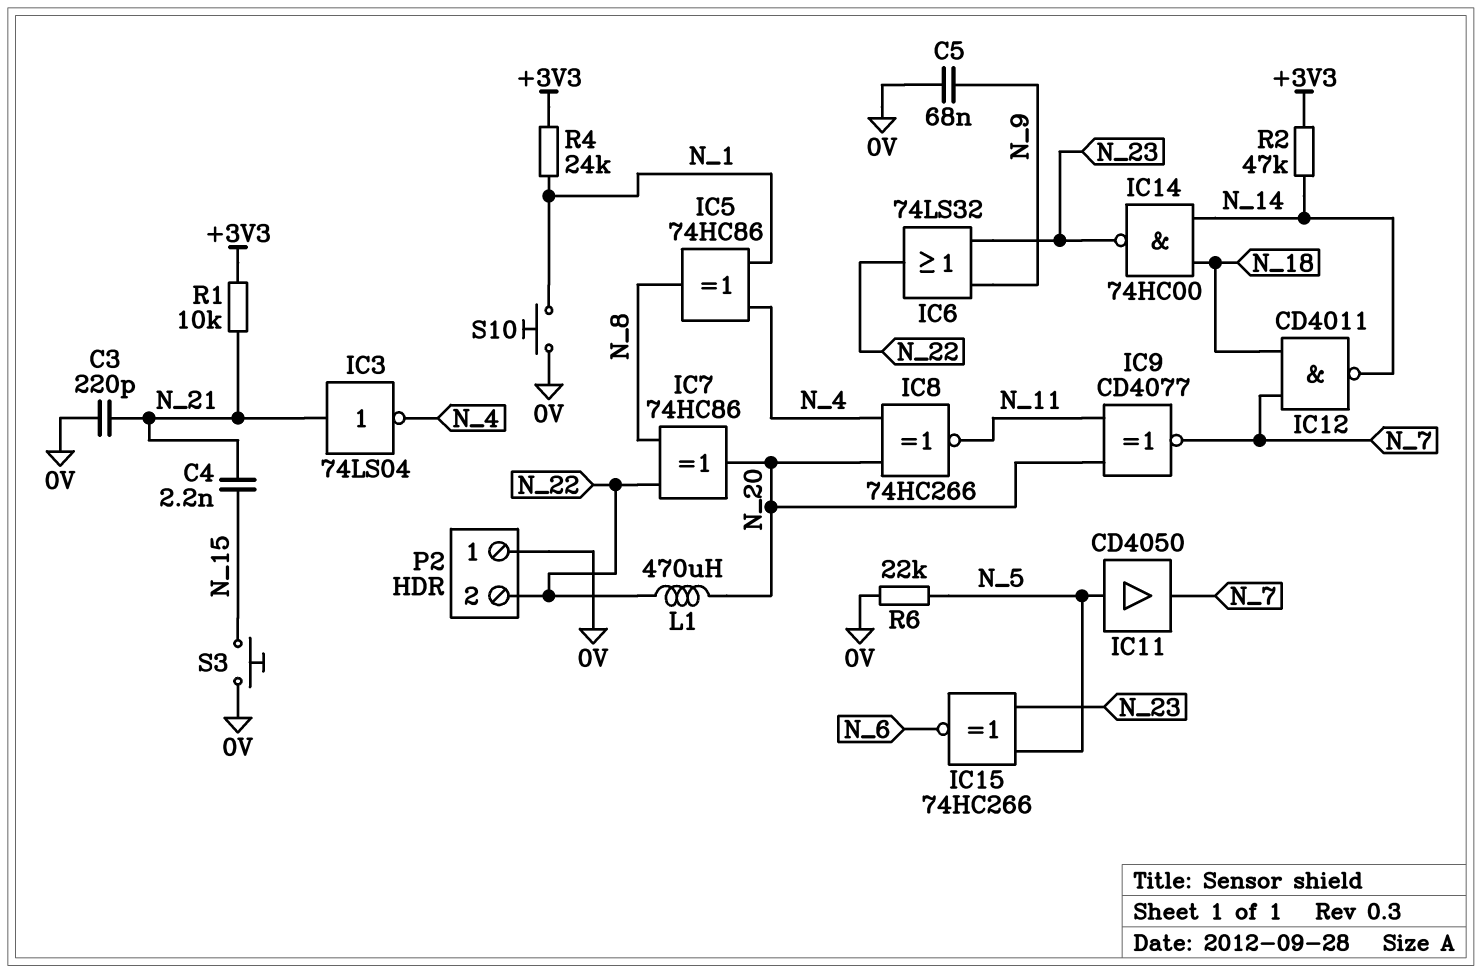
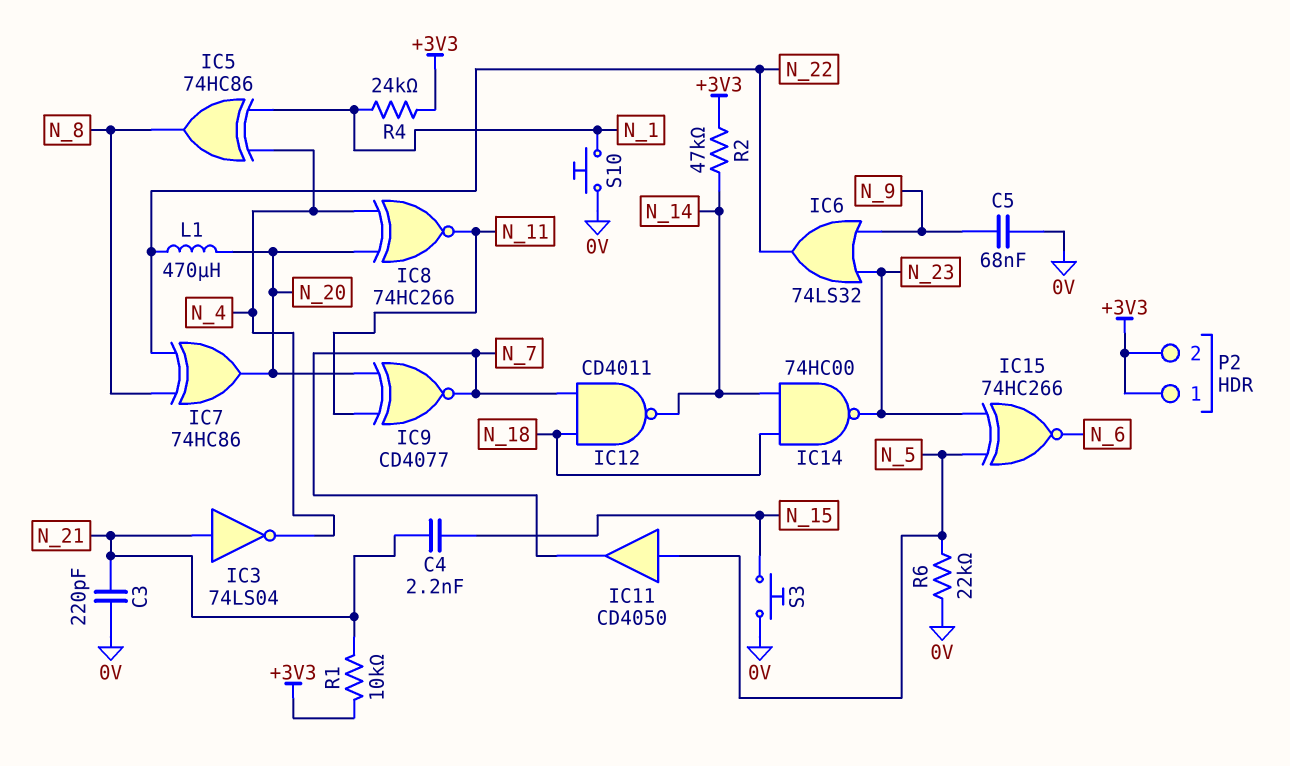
P2 pin 1: 0V -> +3V3
P2 pin 2: N_22 -> +3V3

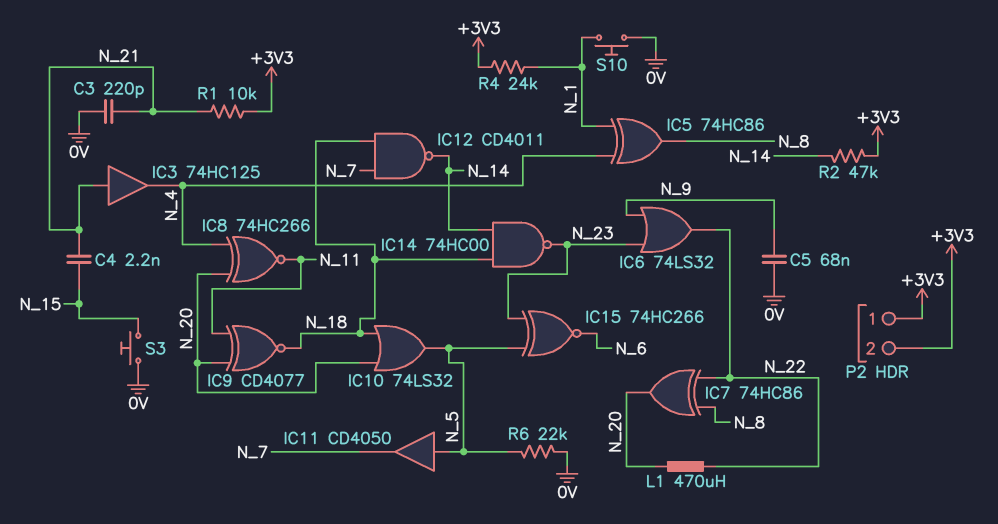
IC3: NOT 74LS04 (in N_21, out N_4) -> buffer 74HC125 (in N_21, out N_4)
IC9: XNOR CD4077 (in N_11, in N_20, out N_7) -> XNOR CD4077 (in N_11, in N_20, out N_18)
IC10: none -> OR 74LS32 (in N_18, in N_20, out N_5)

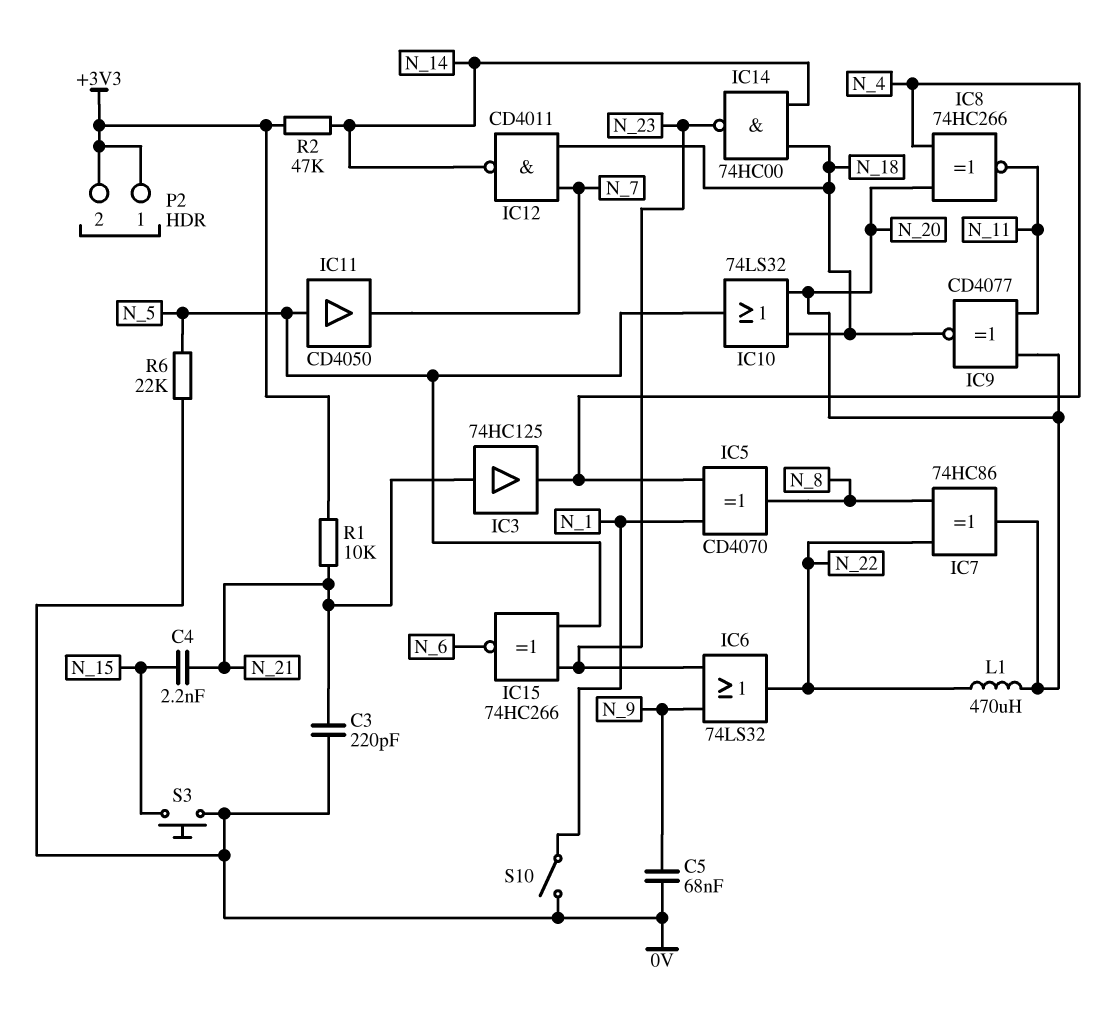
IC5: XOR 74HC86 (in N_1, in N_4, out N_8) -> XOR CD4070 (in N_1, in N_4, out N_8)
R4: 24k (+3V3, N_1) -> none
S10: button (0V, N_1) -> switch (0V, N_1)

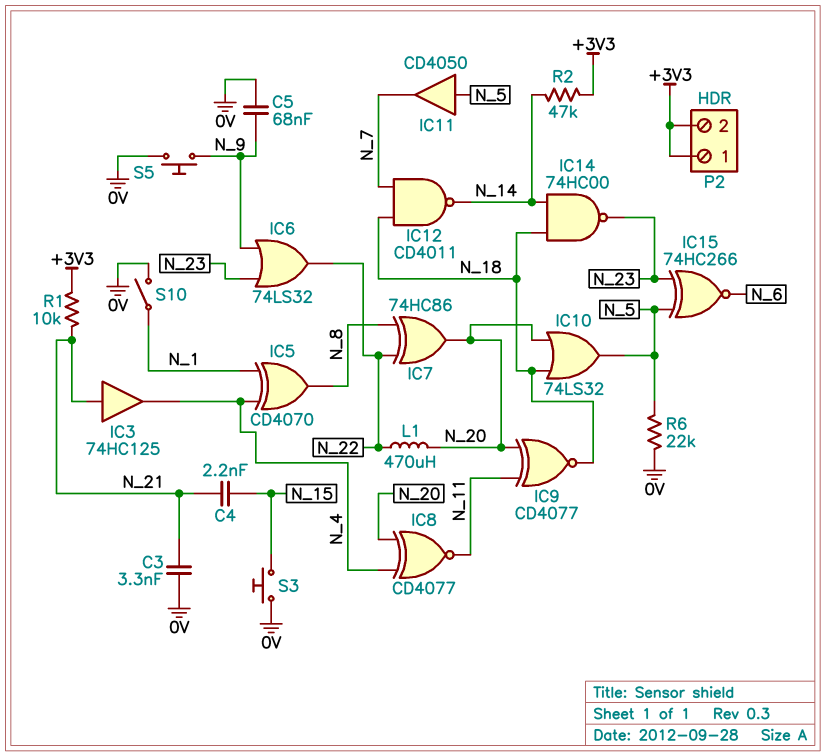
C3: 220pF (0V, N_21) -> 3.3nF (0V, N_21)
IC8: XNOR 74HC266 (in N_4, in N_20, out N_11) -> XNOR CD4077 (in N_4, in N_20, out N_11)
S5: none -> button (0V, N_9)

